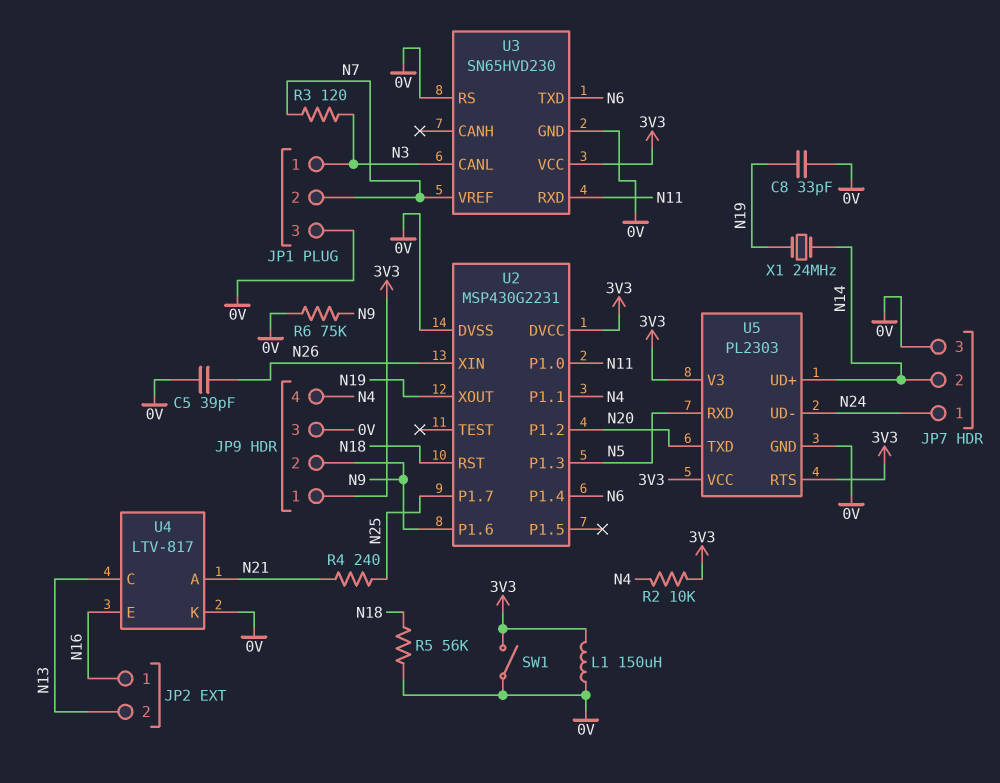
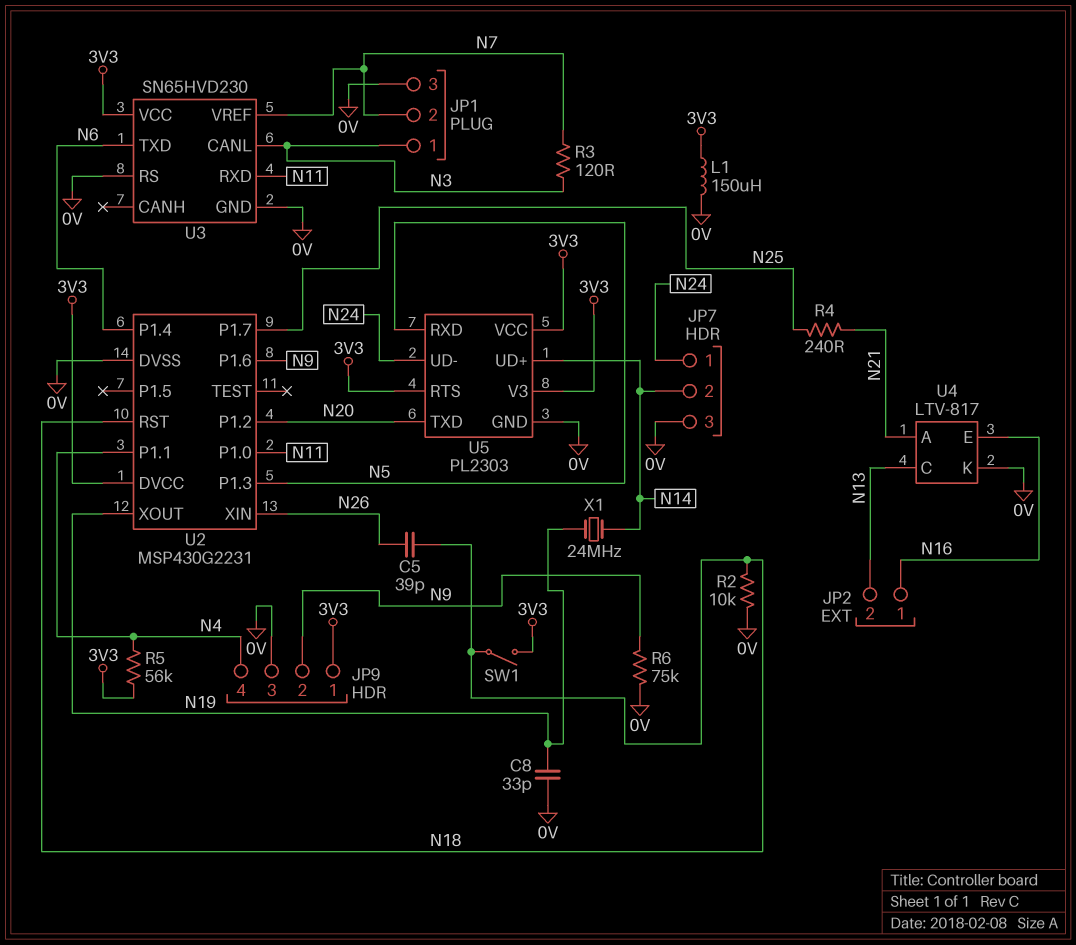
C5: 39pF (0V, N26) -> 39pF (N18, N26)
R2: 10k (3V3, N4) -> 10k (0V, N18)
R5: 56k (0V, N18) -> 56k (3V3, N4)
SW1: switch (0V, 3V3) -> switch (3V3, N18)

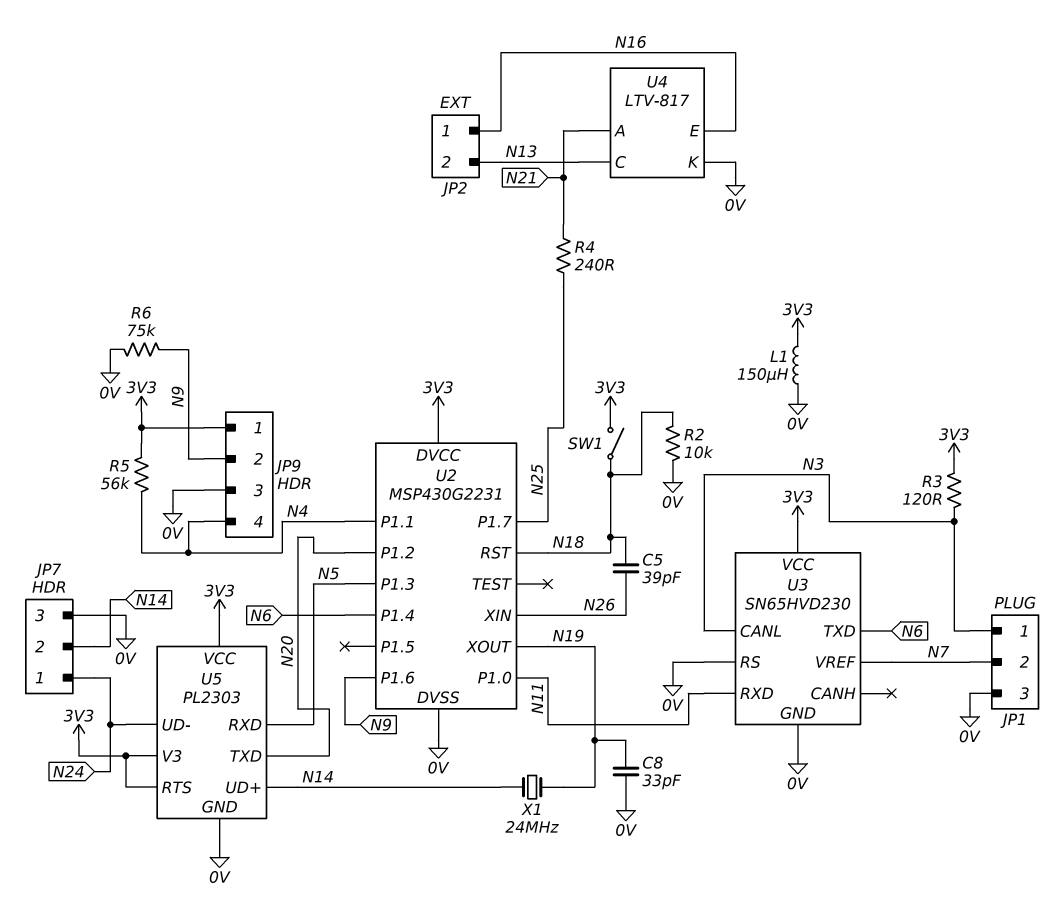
R3: 120 (N3, N7) -> 120 (3V3, N3)

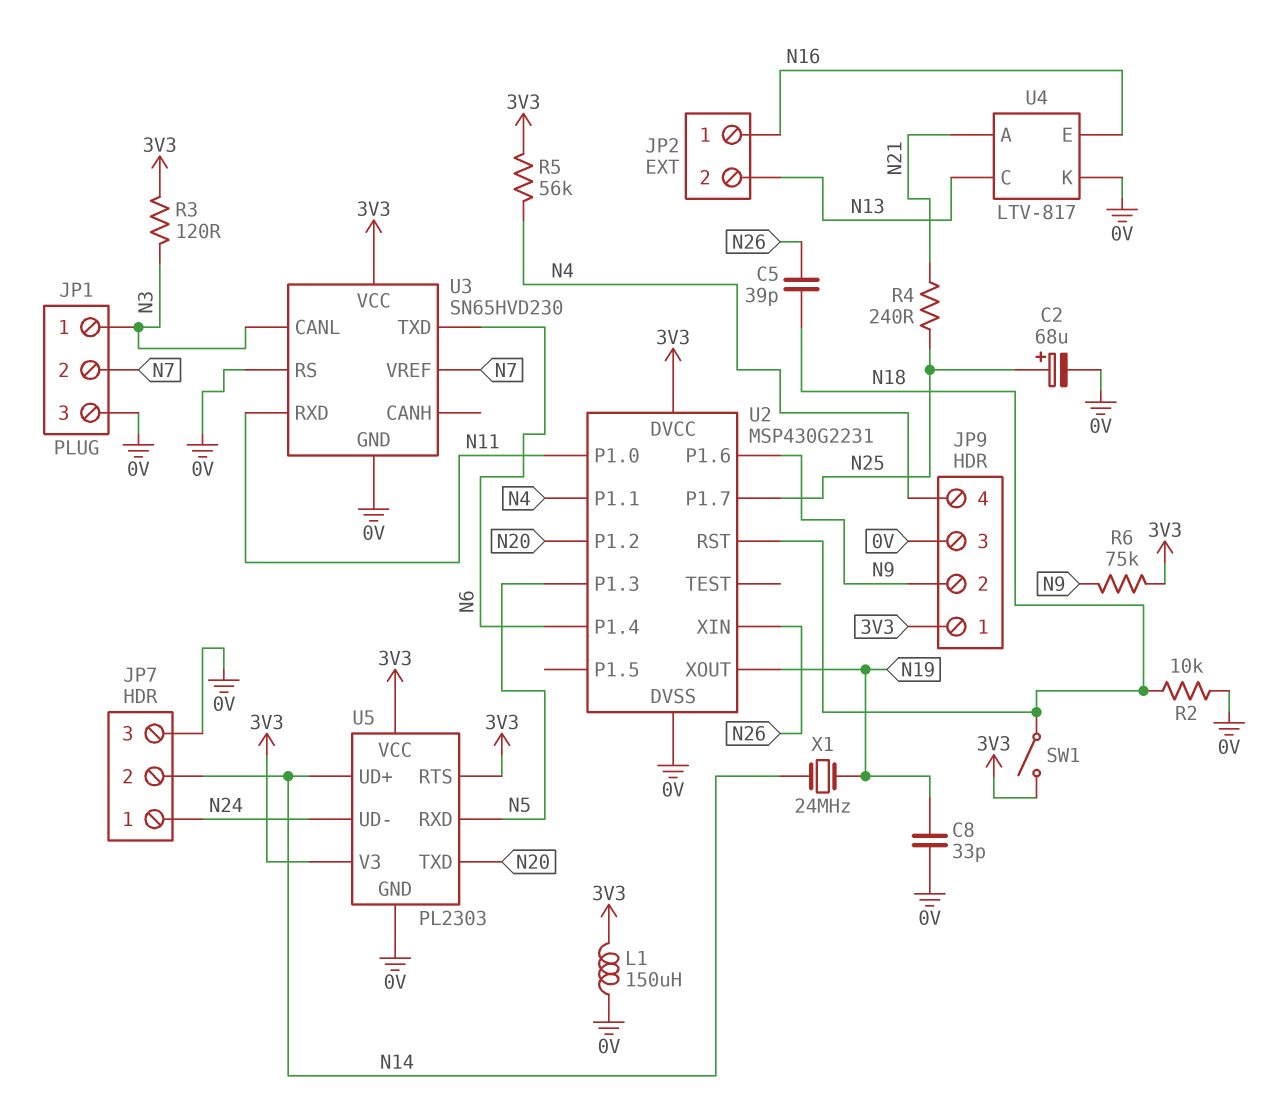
C2: none -> 68uF (plus N25, minus 0V)
R6: 75k (0V, N9) -> 75k (3V3, N9)

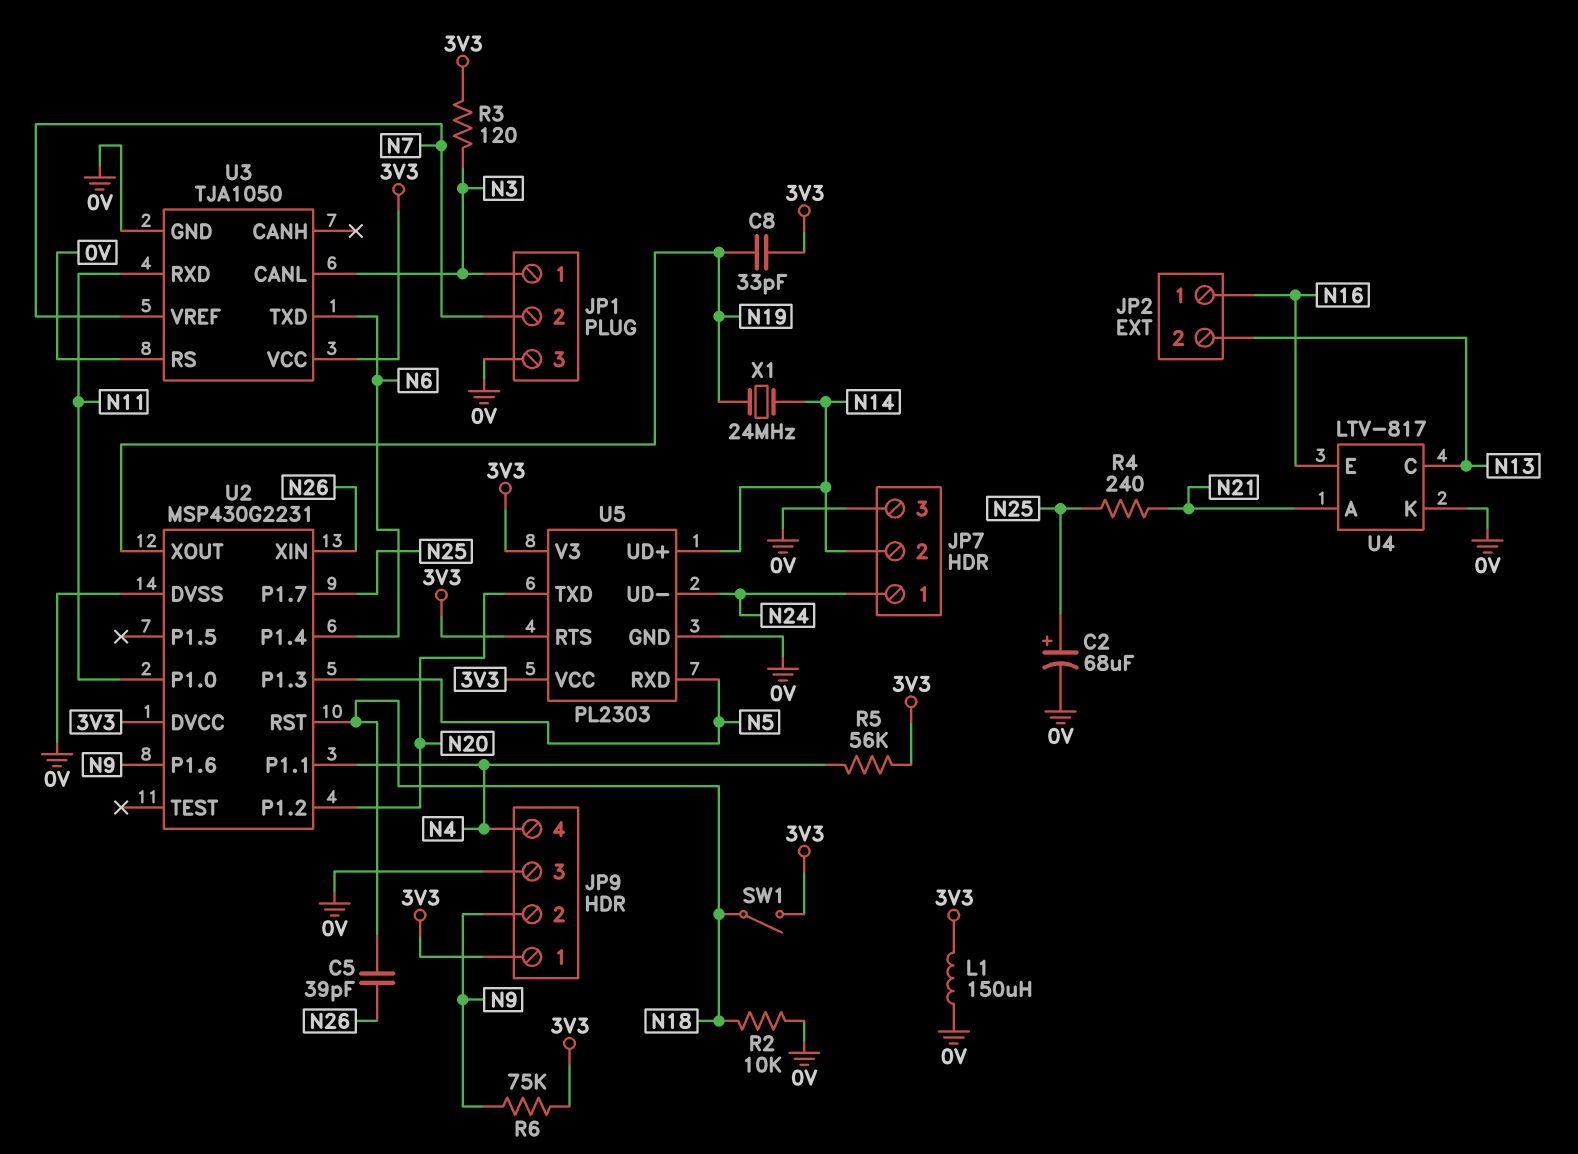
C8: 33pF (0V, N19) -> 33pF (3V3, N19)
U3: SN65HVD230 -> TJA1050

